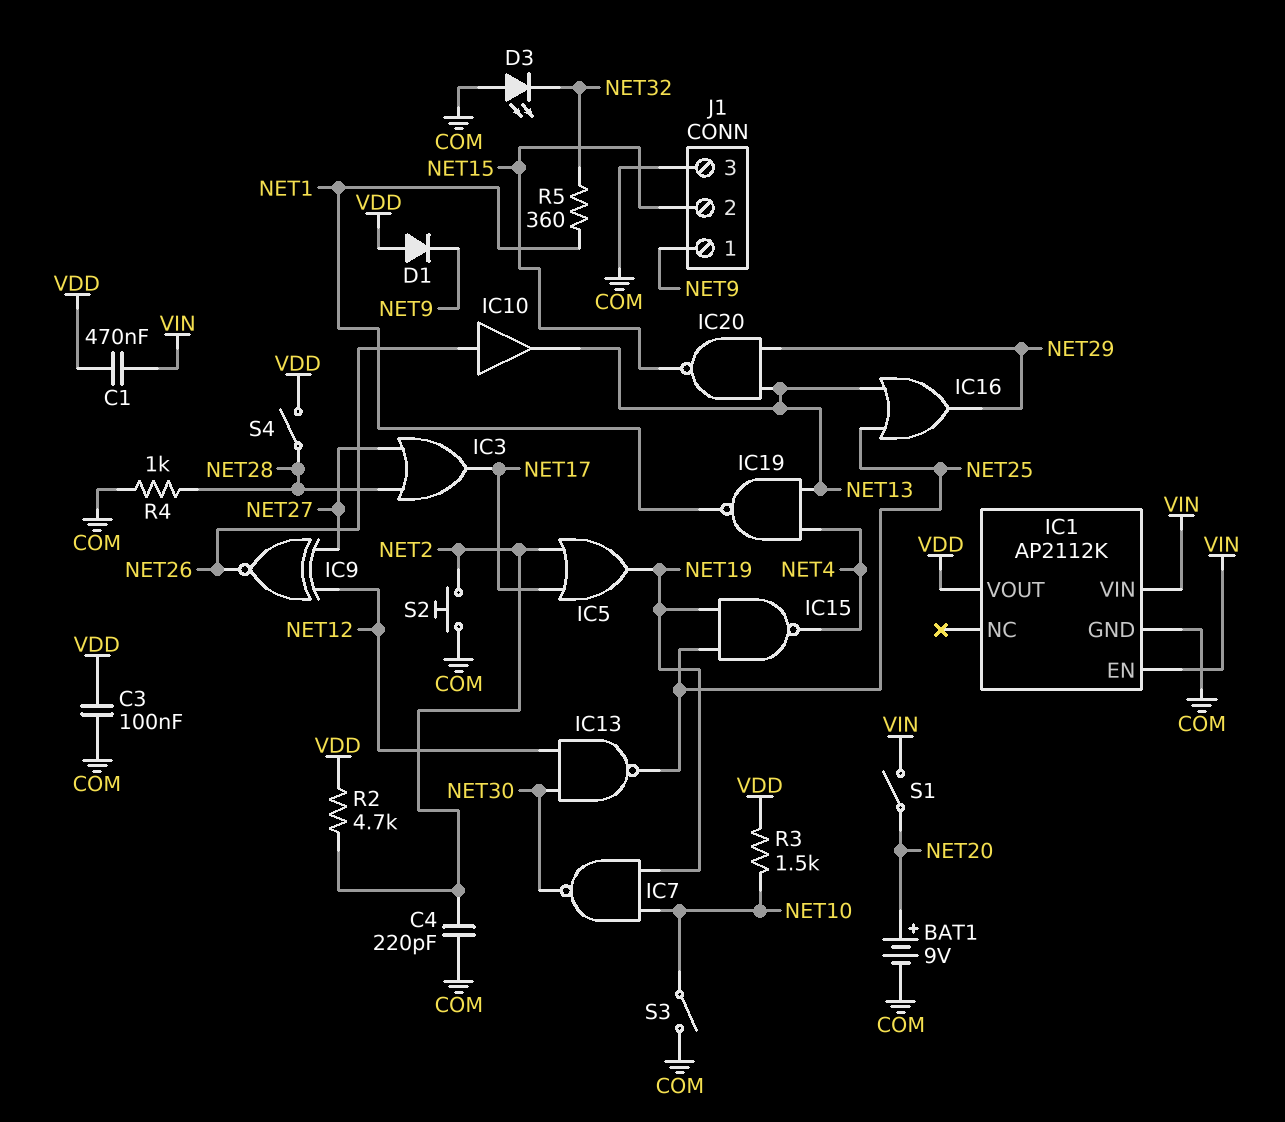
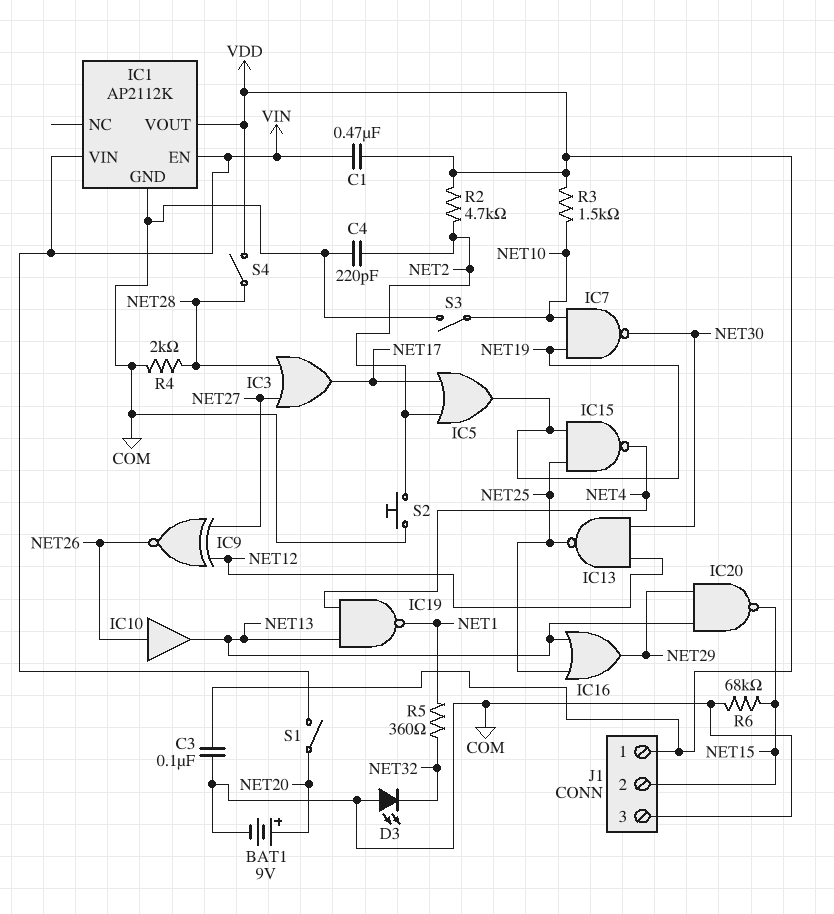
D1: diode (A VDD, K NET9) -> none
J1 pin 1: NET9 -> VDD
R4: 1k (COM, NET28) -> 2k (COM, NET28)
R6: none -> 68k (COM, NET15)

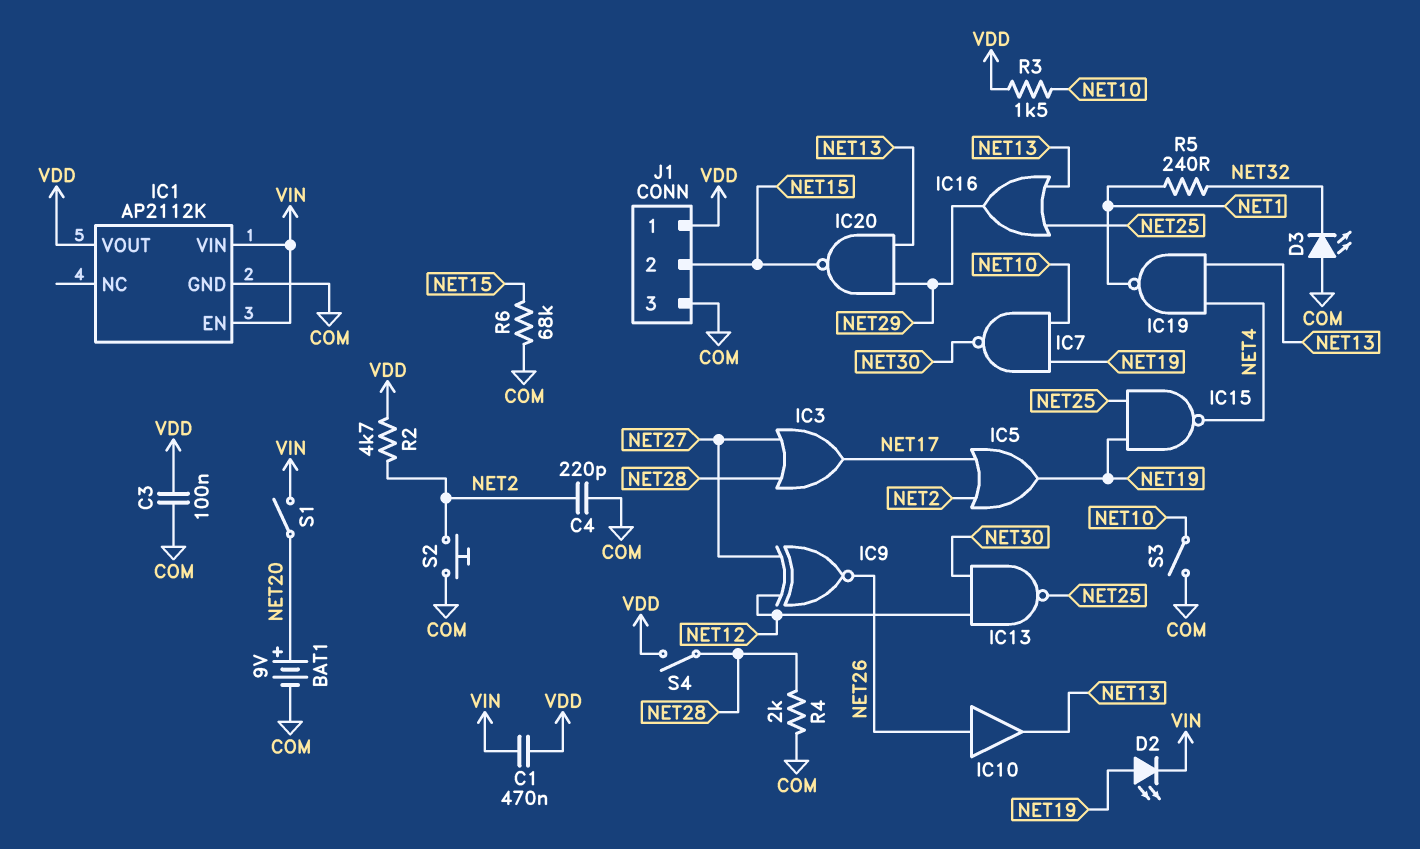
D2: none -> LED (A NET19, K VIN)
R5: 360 (NET1, NET32) -> 240 (NET1, NET32)

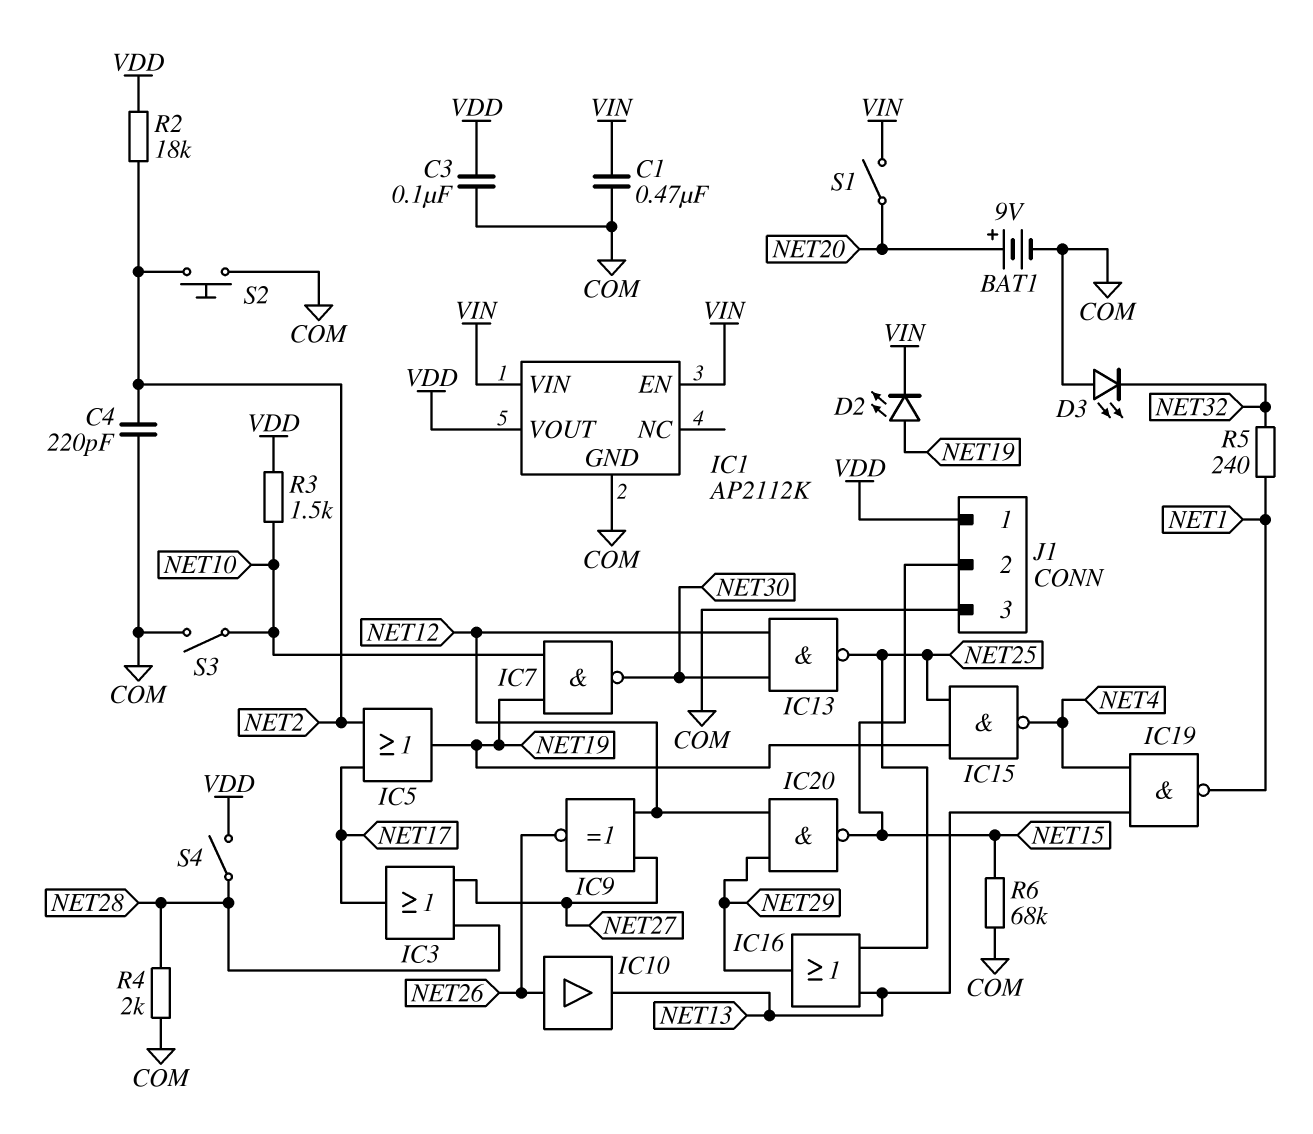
C1: 470nF (VDD, VIN) -> 470nF (COM, VIN)
IC20: NAND (in NET13, in NET29, out NET15) -> NAND (in NET12, in NET29, out NET15)
R2: 4.7k (NET2, VDD) -> 18k (NET2, VDD)

